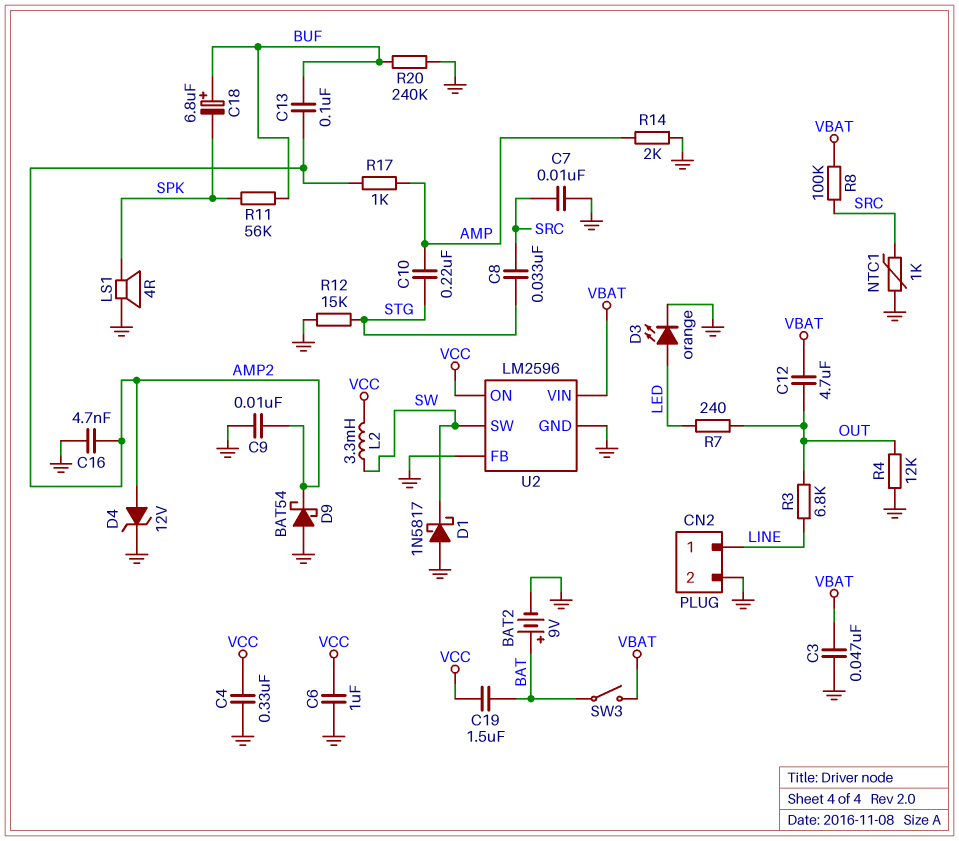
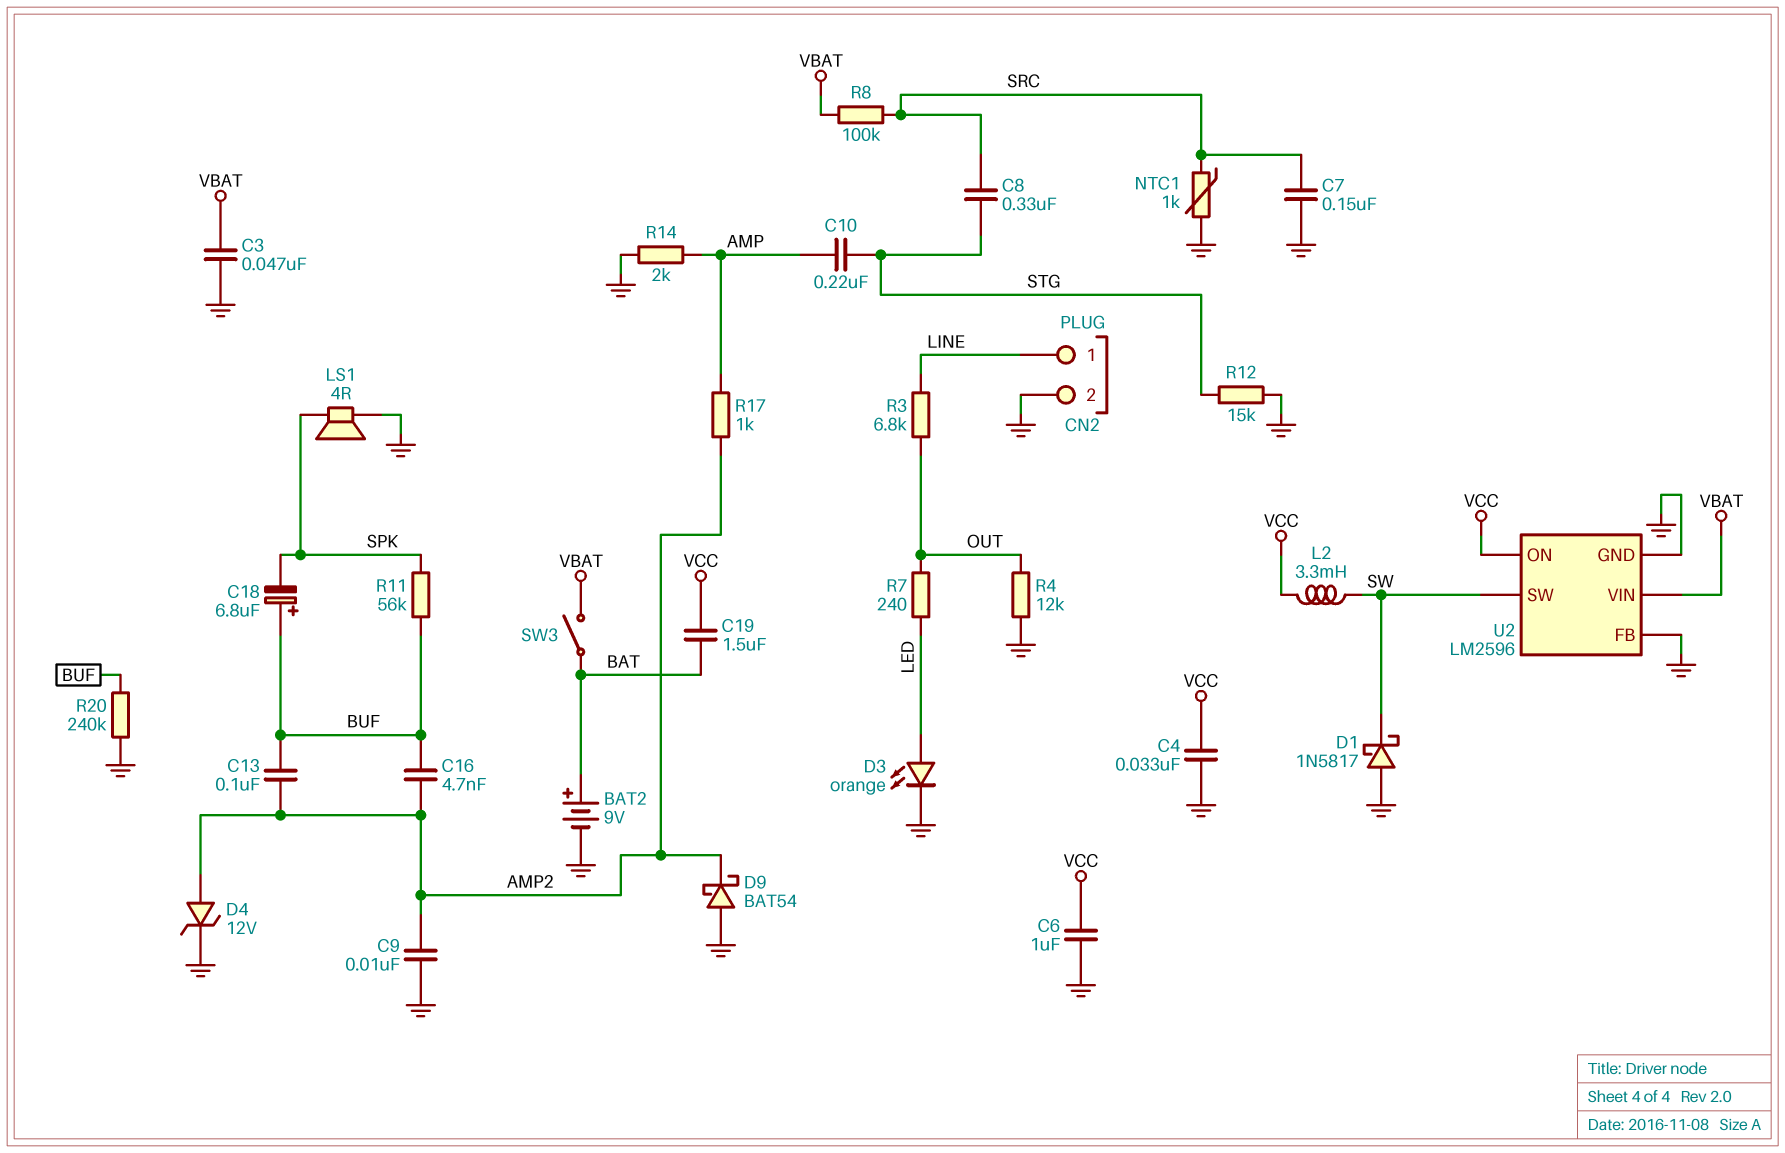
C4: 330nF (GND, VCC) -> 33nF (GND, VCC)
C7: 10nF (GND, SRC) -> 150nF (GND, SRC)
C8: 33nF (SRC, STG) -> 330nF (SRC, STG)
C12: 4.7uF (OUT, VBAT) -> none
C16: 4.7nF (AMP2, GND) -> 4.7nF (AMP2, BUF)

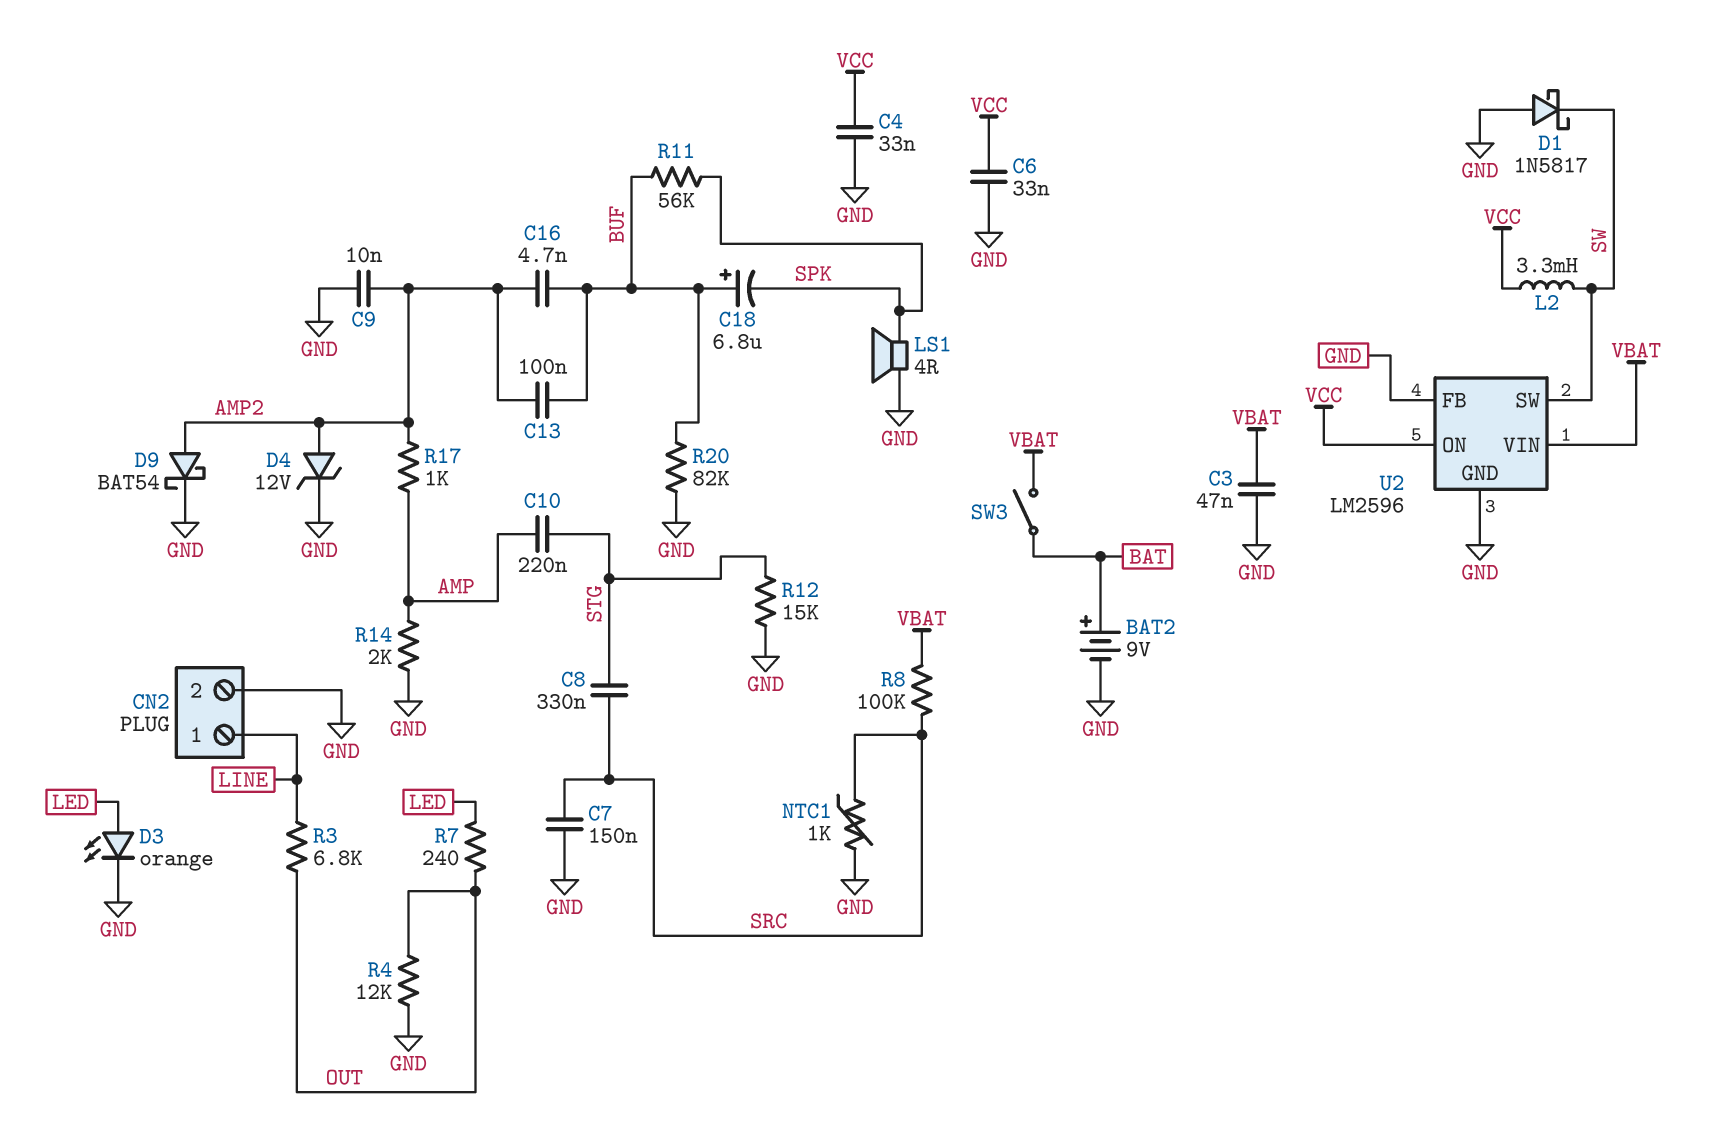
C6: 1uF (GND, VCC) -> 33nF (GND, VCC)
C19: 1.5uF (BAT, VCC) -> none
D9: schottky BAT54 (A GND, K AMP2) -> schottky BAT54 (A AMP2, K GND)
R20: 240k (BUF, GND) -> 82k (BUF, GND)

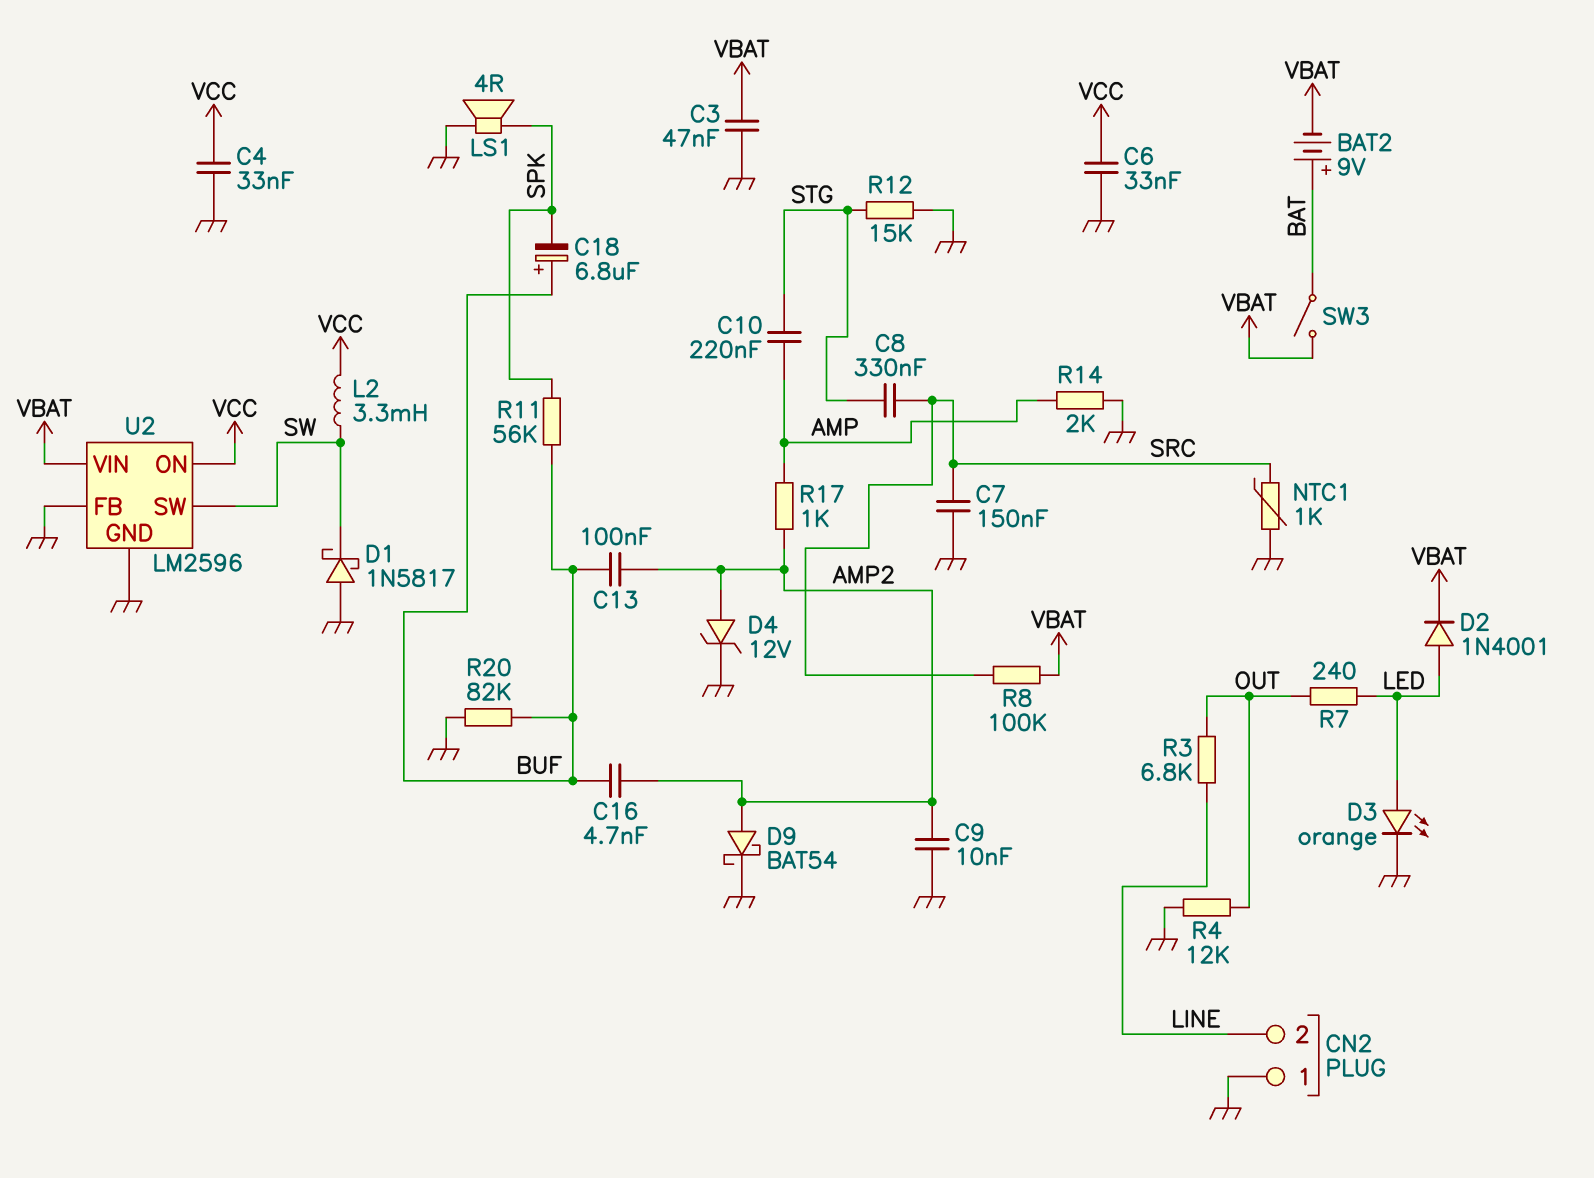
BAT2: 9V (plus BAT, minus GND) -> 9V (plus BAT, minus VBAT)
CN2 pin 1: LINE -> GND
CN2 pin 2: GND -> LINE
D2: none -> diode 1N4001 (A LED, K VBAT)

